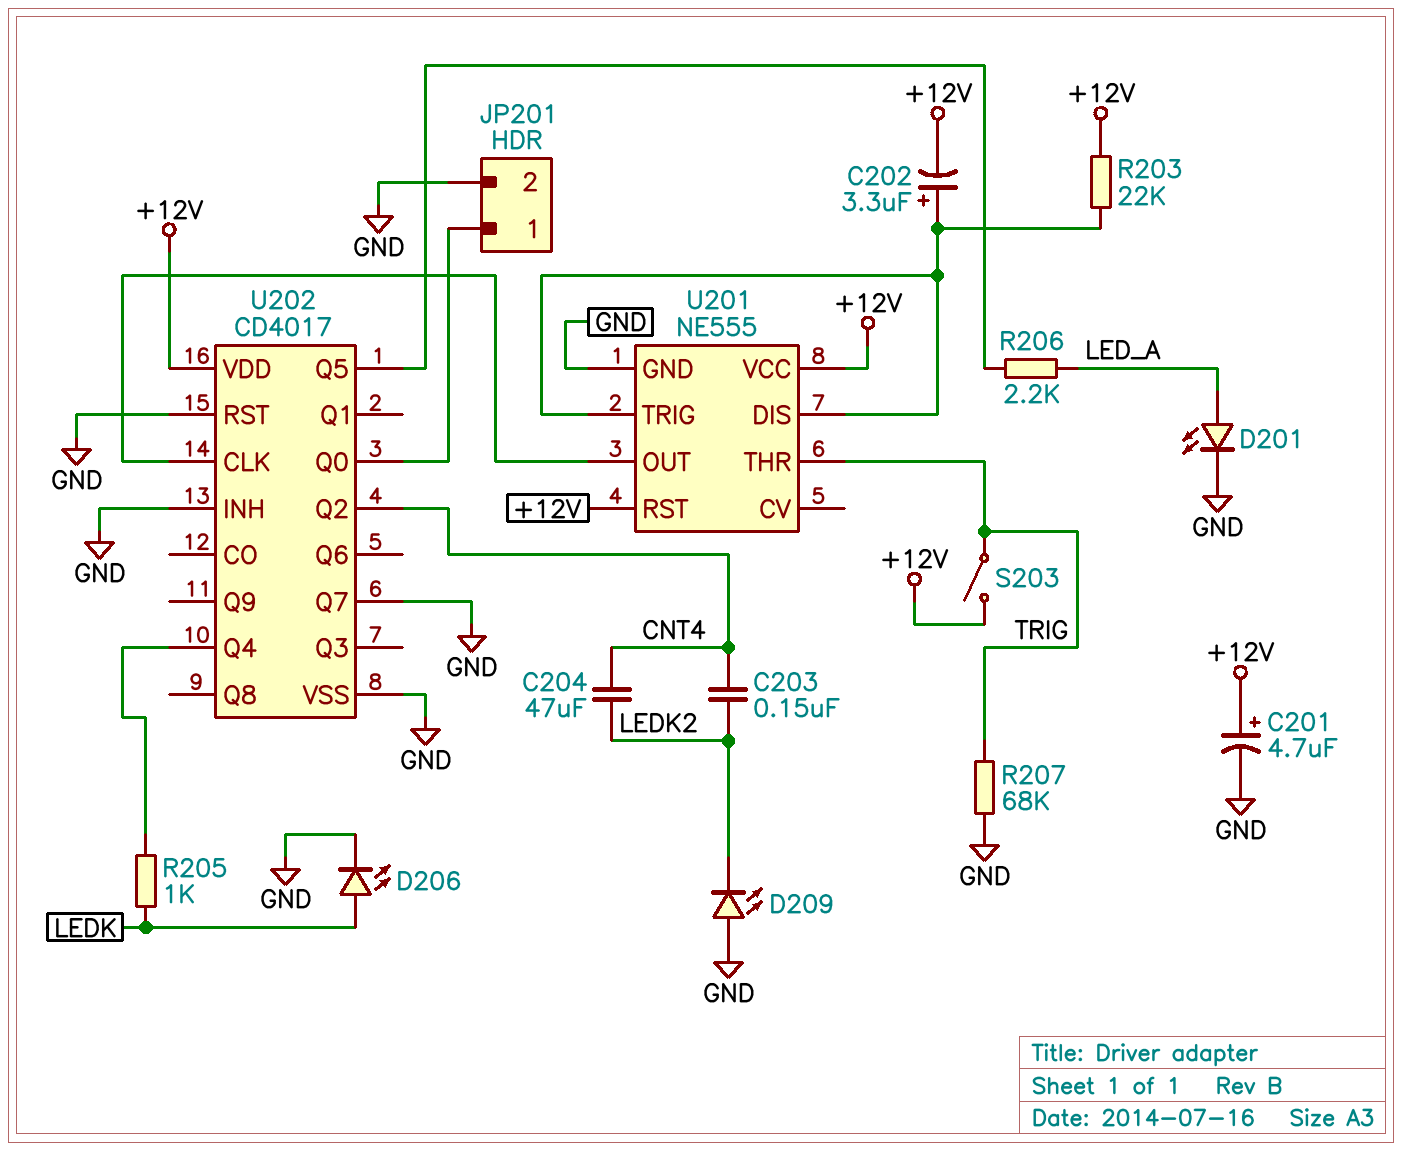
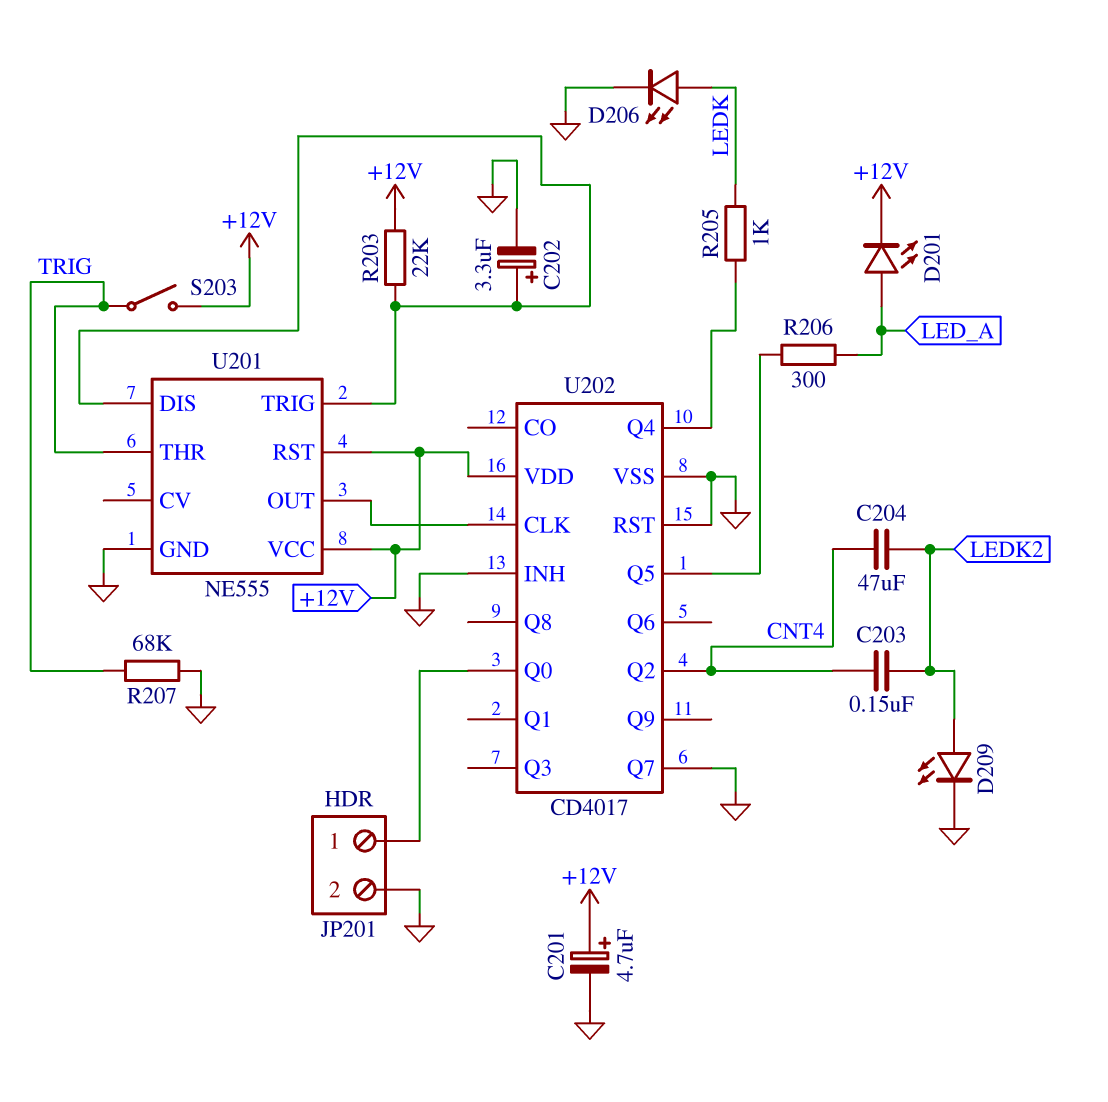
C202: 3.3uF (plus U201/DIS, minus +12V) -> 3.3uF (plus U201/DIS, minus GND)
D201: LED (A LED_A, K GND) -> LED (A LED_A, K +12V)
D209: LED (A GND, K LEDK2) -> LED (A LEDK2, K GND)
R206: 2.2k (LED_A, U202/Q5) -> 300 (LED_A, U202/Q5)

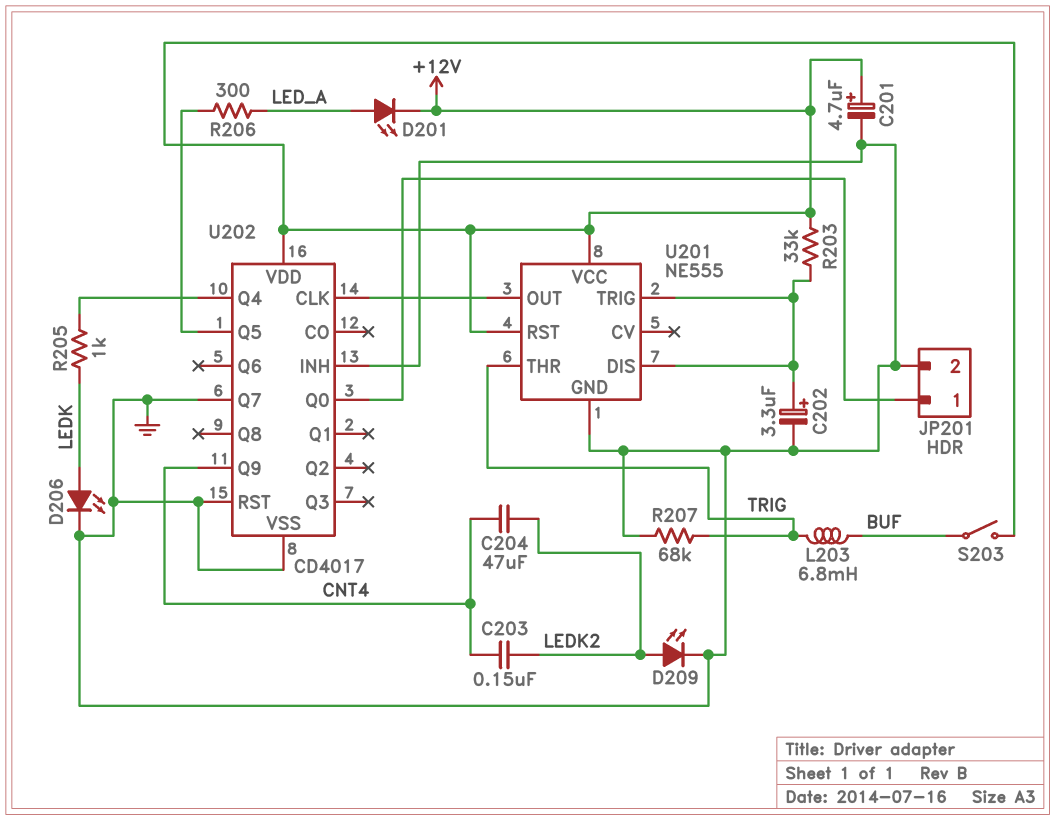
L203: none -> 6.8mH (BUF, TRIG)
R203: 22k (+12V, U201/DIS) -> 33k (+12V, U201/DIS)
S203: switch (+12V, TRIG) -> switch (+12V, BUF)
U202 pin Q2: CNT4 -> none
U202 pin Q9: none -> CNT4

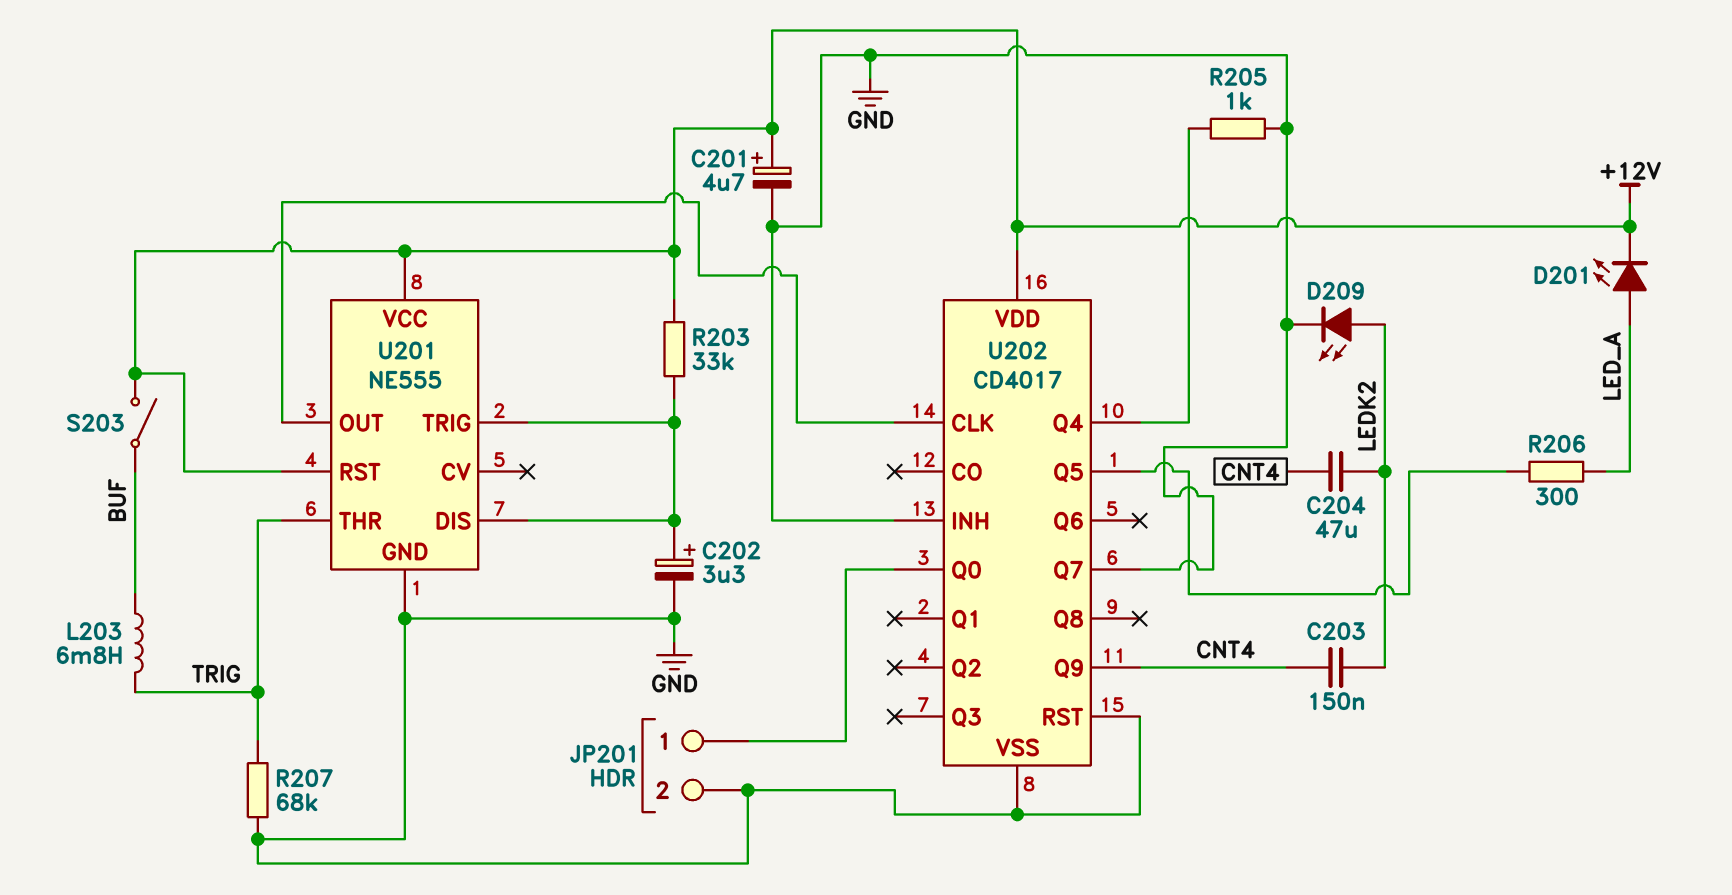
D206: LED (A LEDK, K GND) -> none
R205: 1k (LEDK, U202/Q4) -> 1k (GND, U202/Q4)

